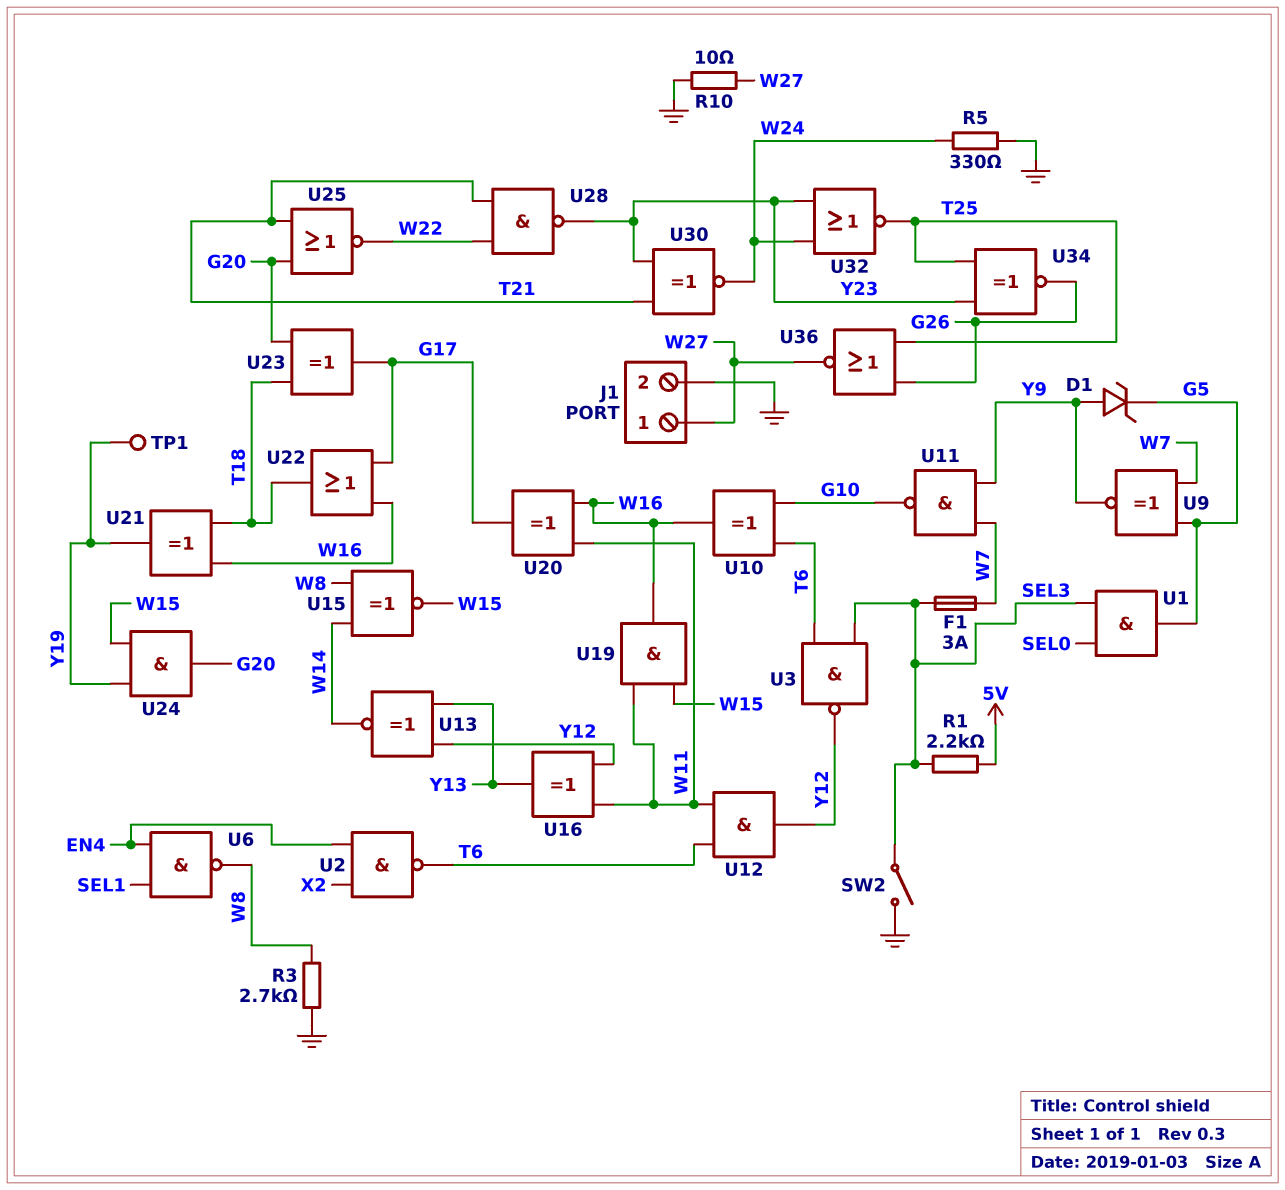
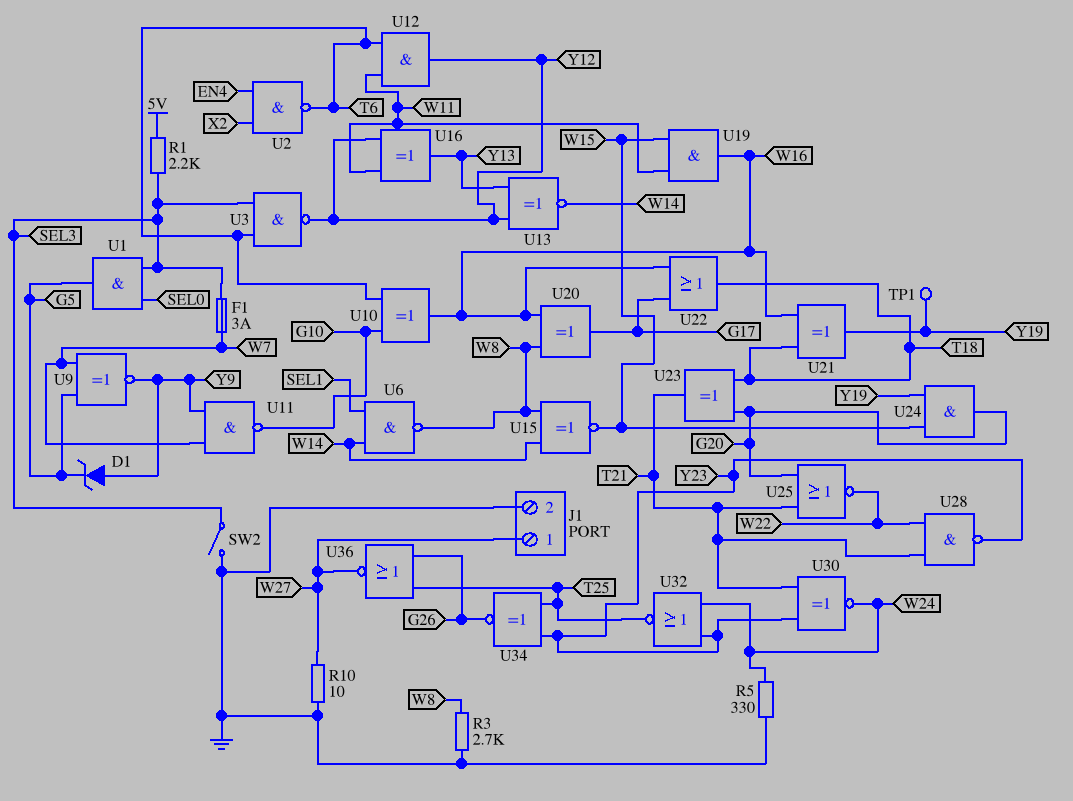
U6: NAND (in EN4, in SEL1, out W8) -> NAND (in SEL1, in W14, out W8)
U20: XOR (in W11, in W16, out G17) -> XOR (in W8, in W16, out G17)
U23: XOR (in G20, in T18, out G17) -> XOR (in G20, in T18, out T21)

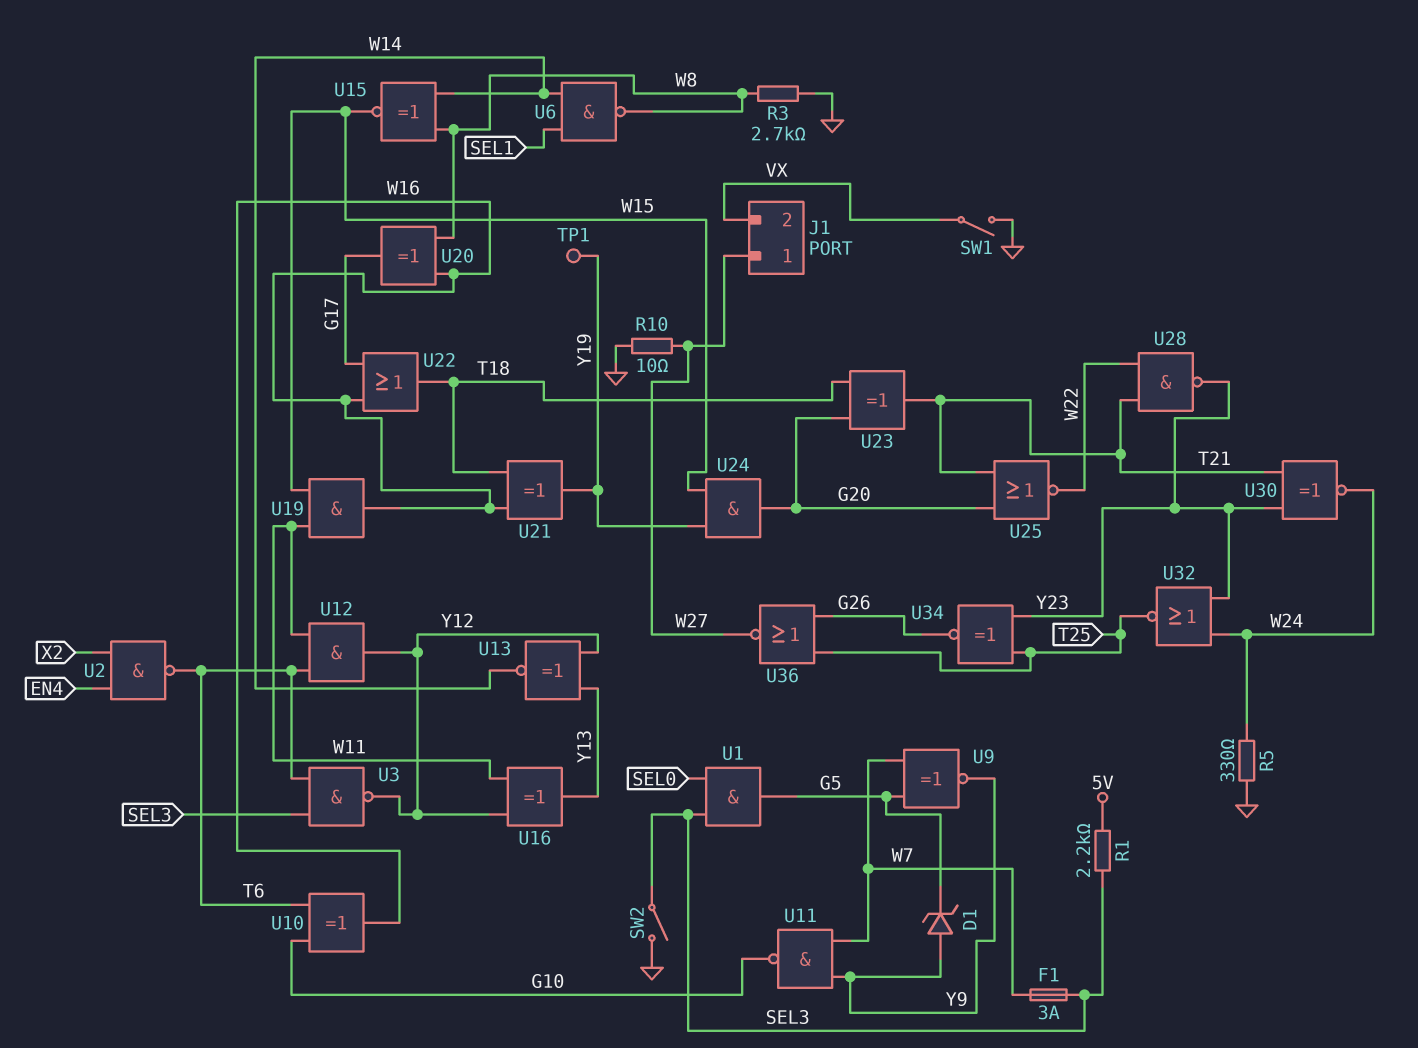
J1 pin 2: GND -> VX
SW1: none -> switch (GND, VX)

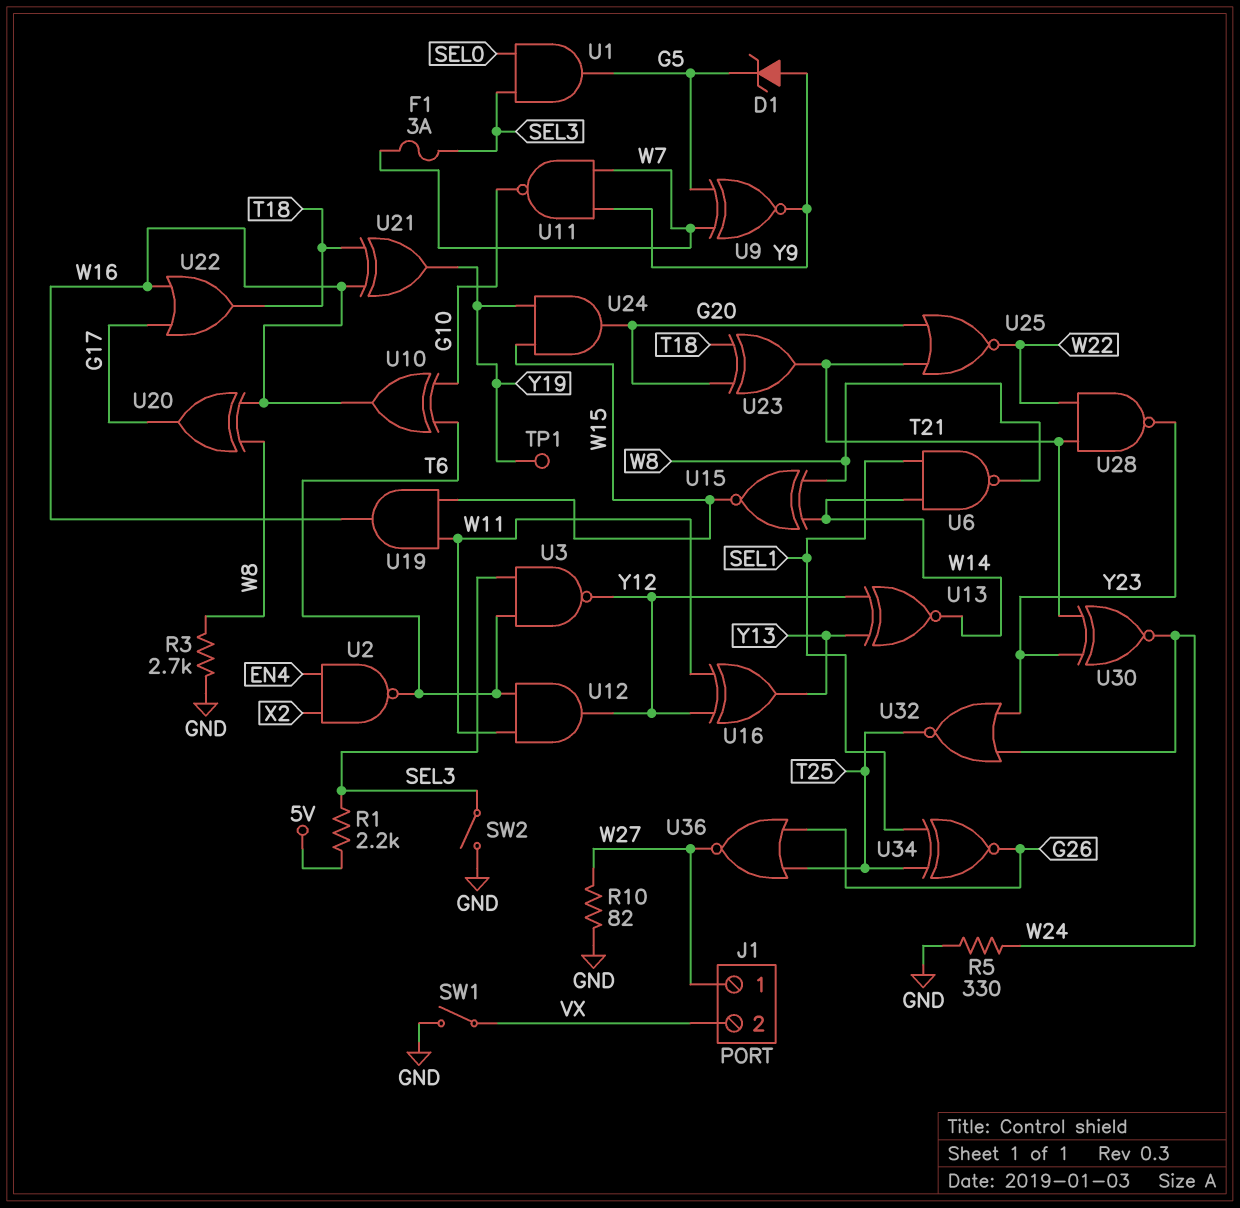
R10: 10 (GND, W27) -> 82 (GND, W27)
U34: XNOR (in T25, in Y23, out G26) -> XNOR (in SEL1, in T25, out G26)

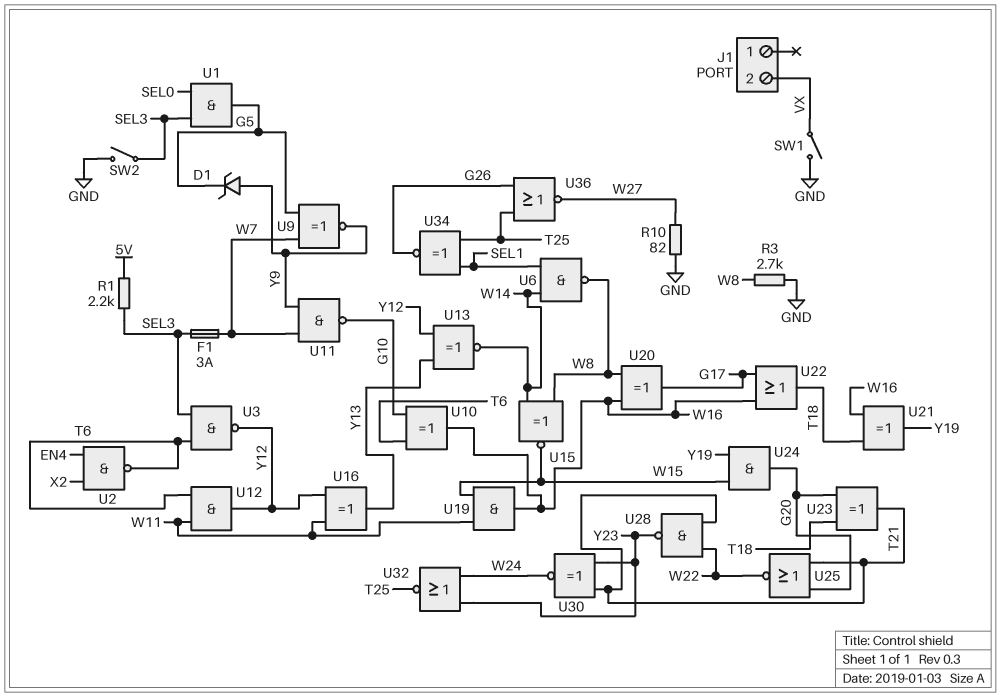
J1 pin 1: W27 -> none
R5: 330 (GND, W24) -> none
TP1: test point (Y19) -> none

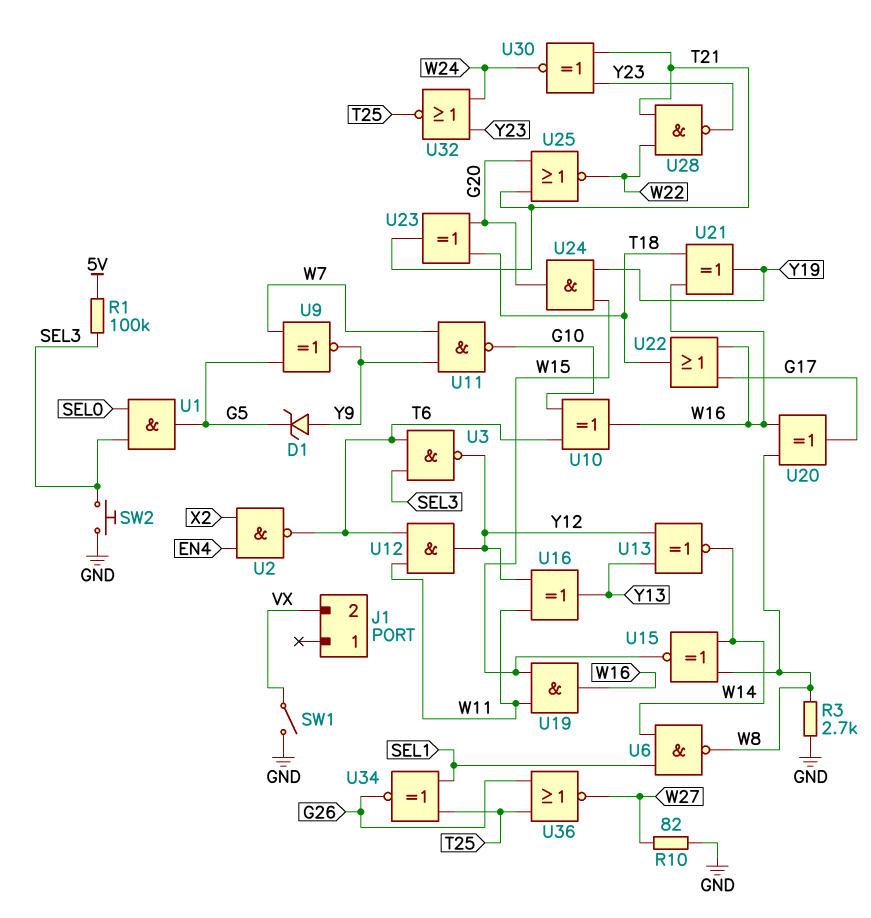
F1: 3A (SEL3, W7) -> none
R1: 2.2k (5V, SEL3) -> 100k (5V, SEL3)
SW2: switch (GND, SEL3) -> button (GND, SEL3)

